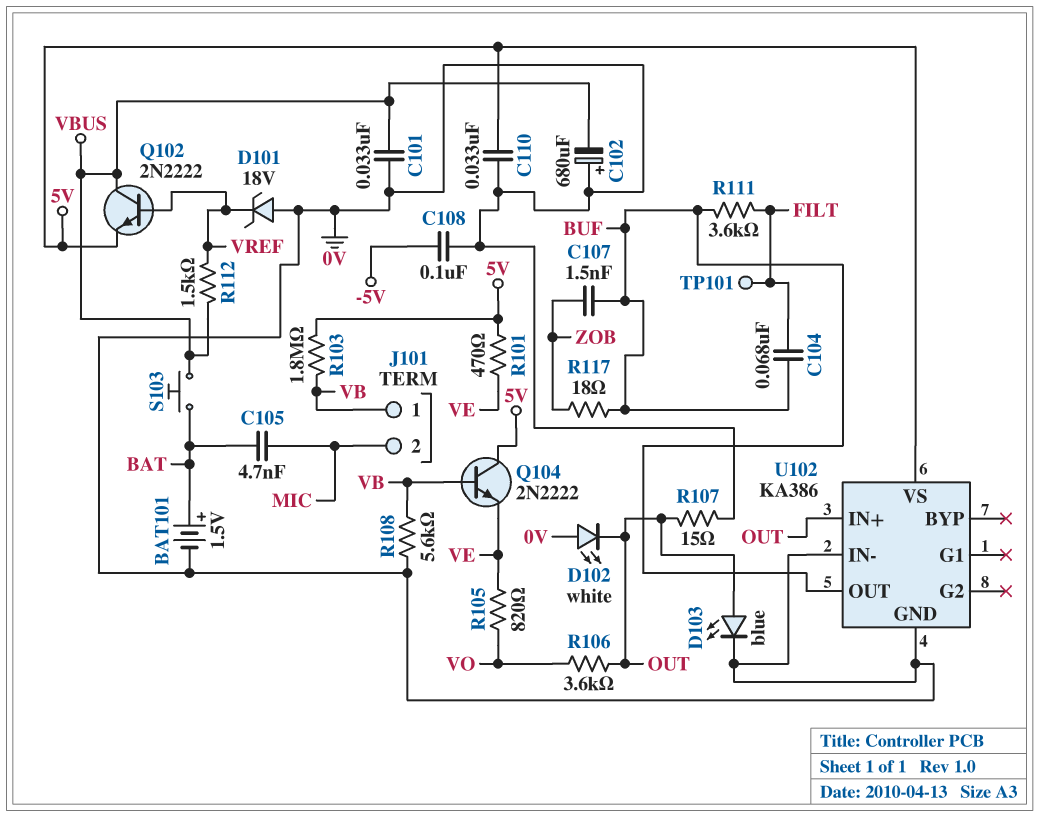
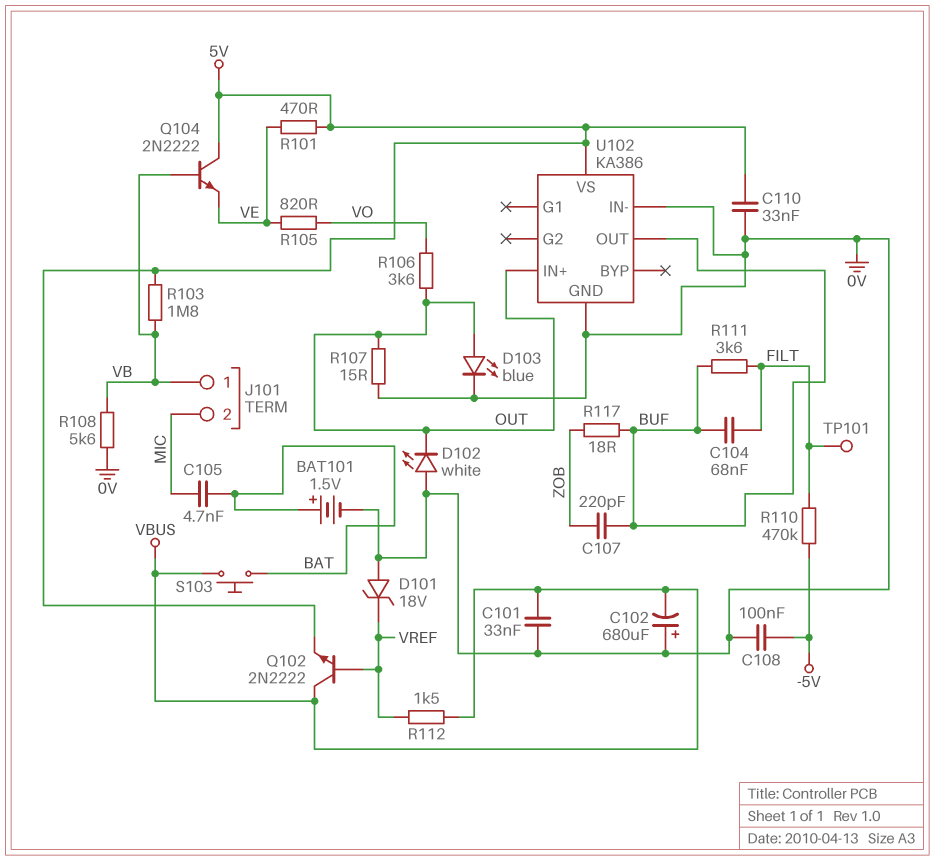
C107: 1.5nF (BUF, ZOB) -> 220pF (BUF, ZOB)
R110: none -> 470k (-5V, FILT)

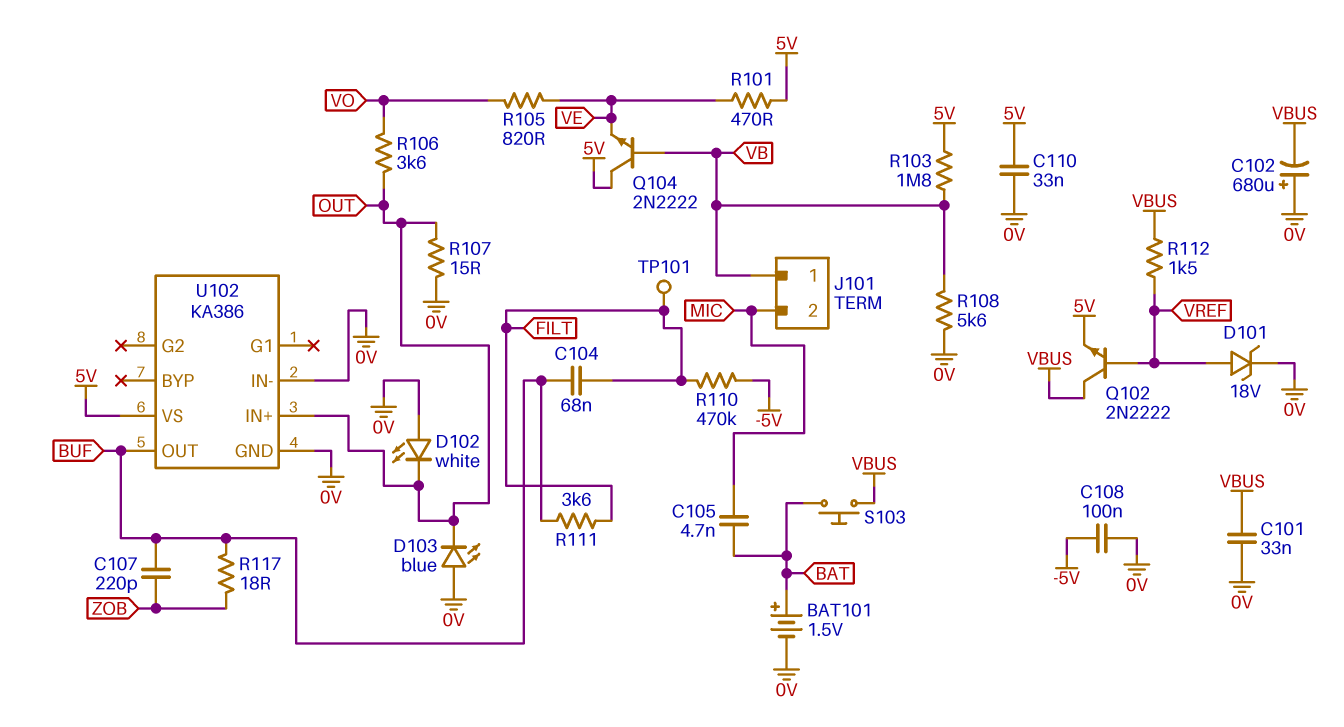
D101: zener 18V (A 0V, K VREF) -> zener 18V (A VREF, K 0V)
D103: LED blue (A OUT, K 0V) -> LED blue (A 0V, K OUT)

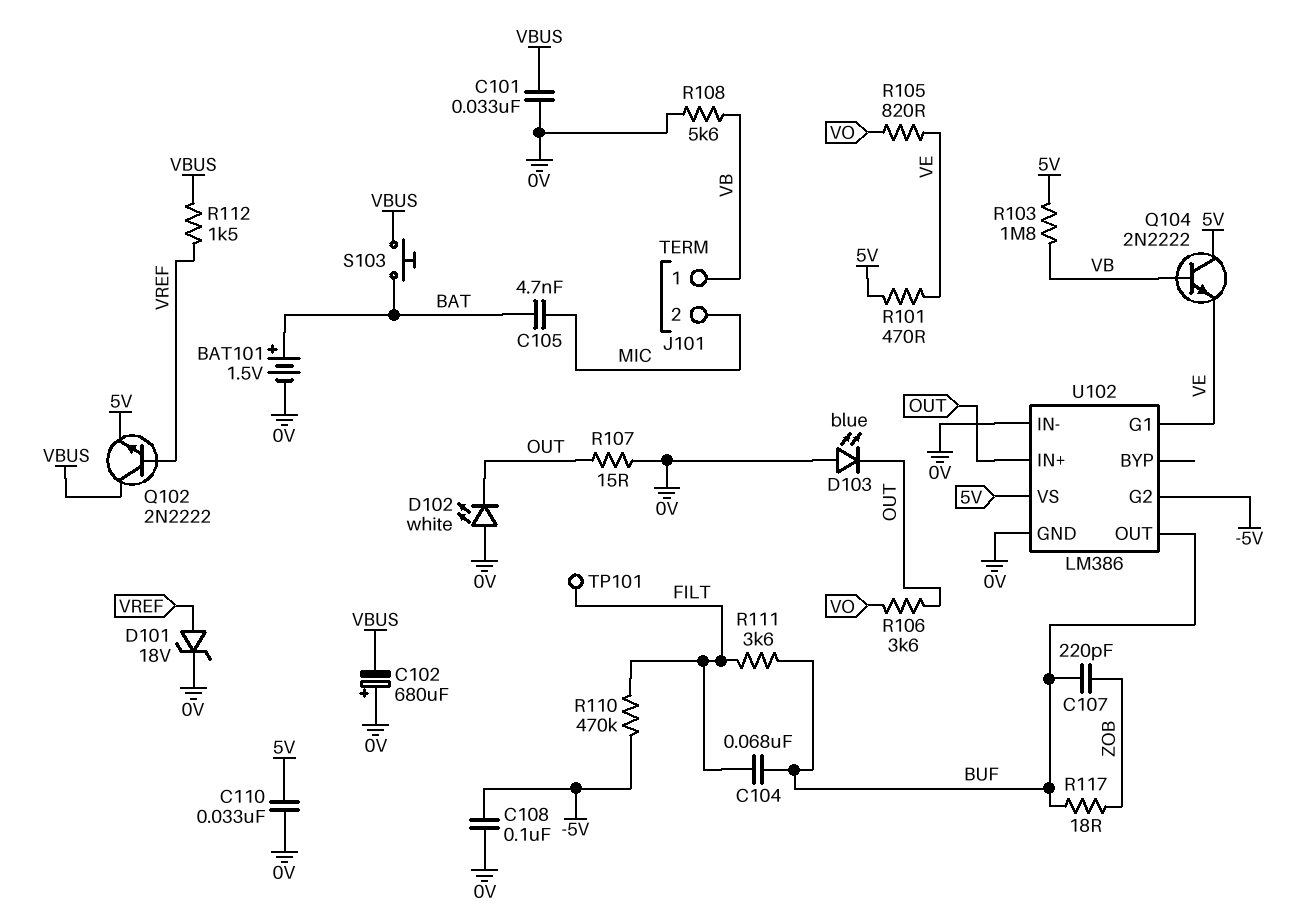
U102: KA386 -> LM386
U102 pin G1: none -> VE
U102 pin G2: none -> -5V

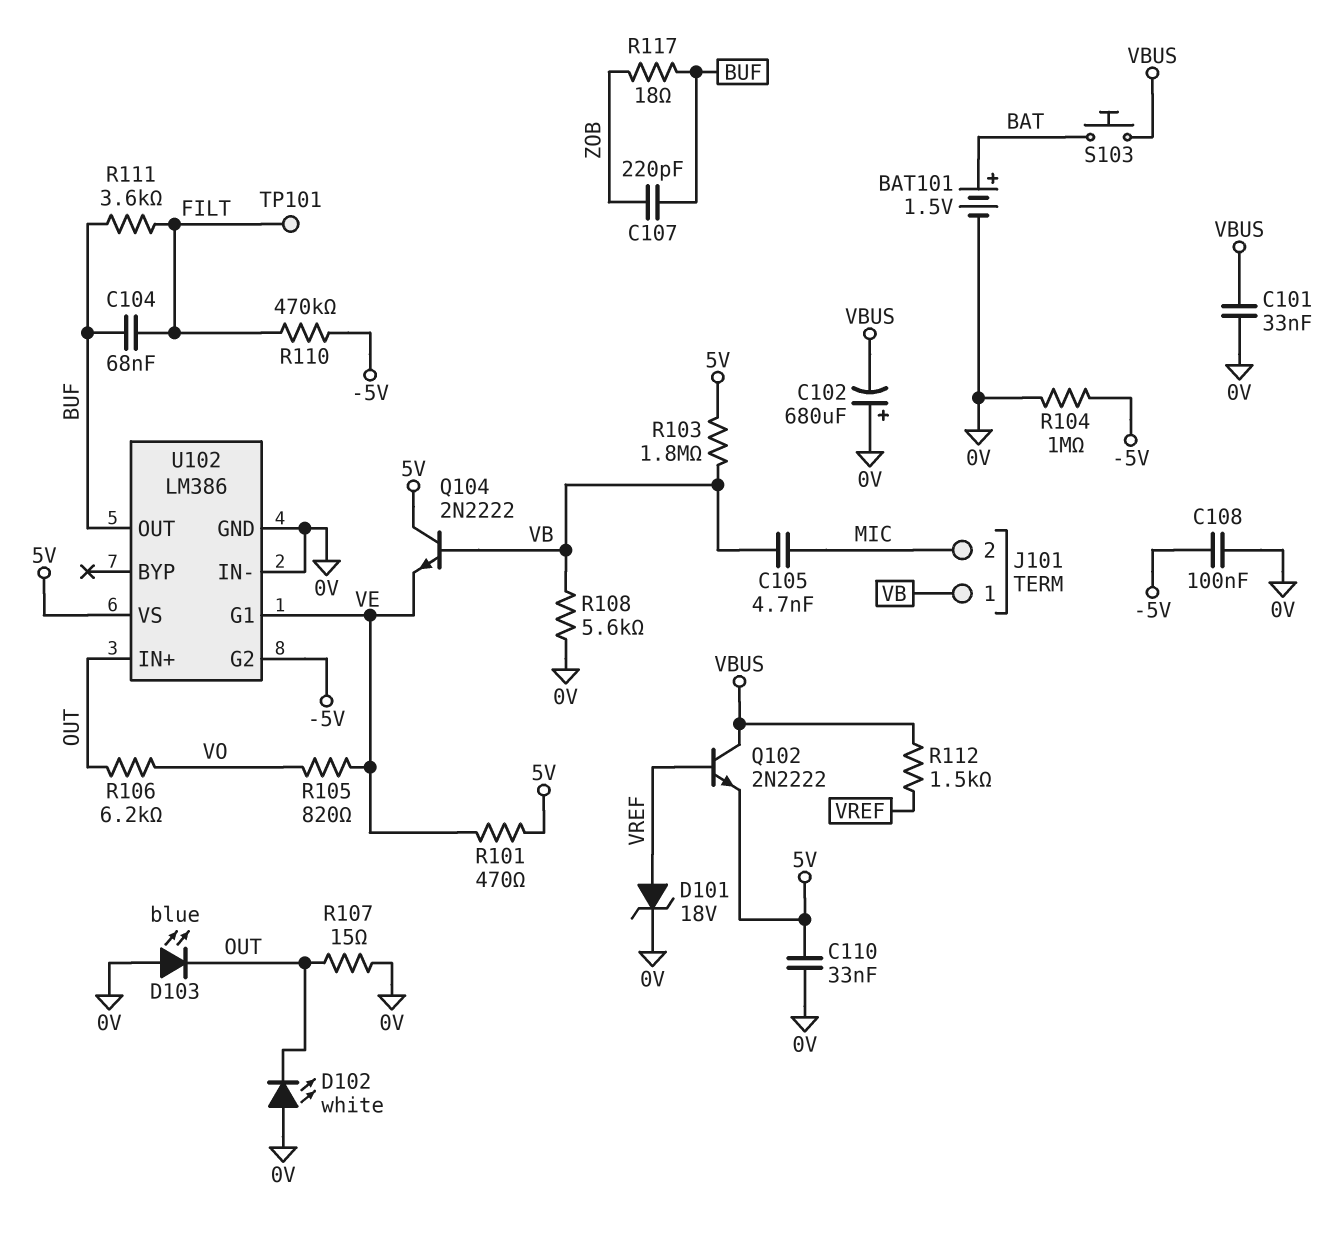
C105: 4.7nF (BAT, MIC) -> 4.7nF (MIC, VB)
R104: none -> 1M (-5V, 0V)
R106: 3.6k (OUT, VO) -> 6.2k (OUT, VO)

